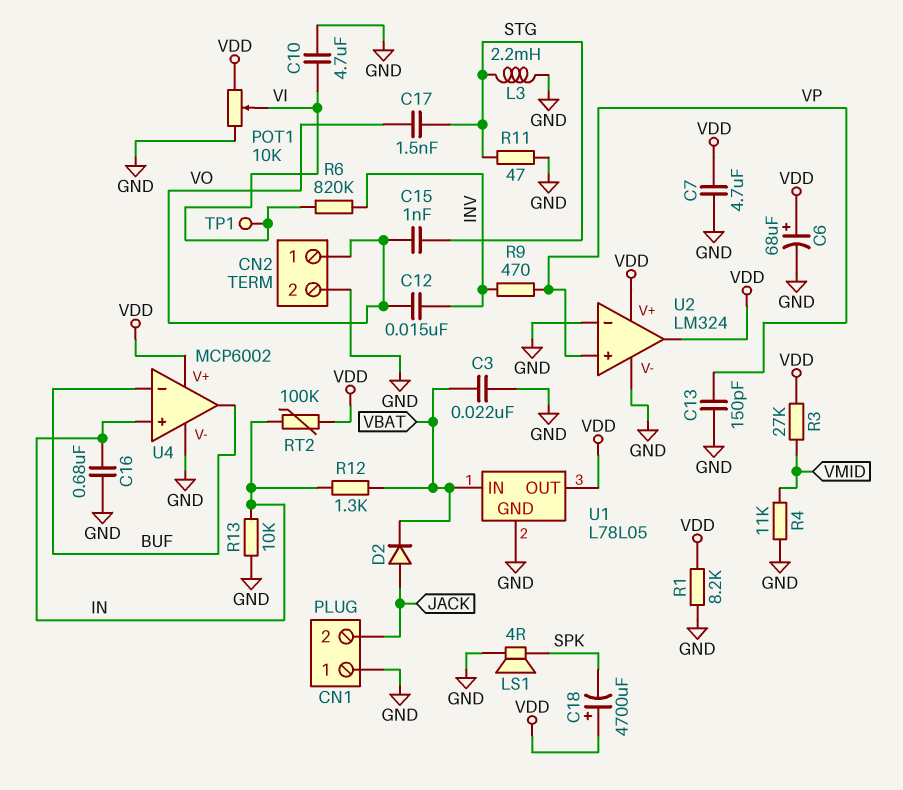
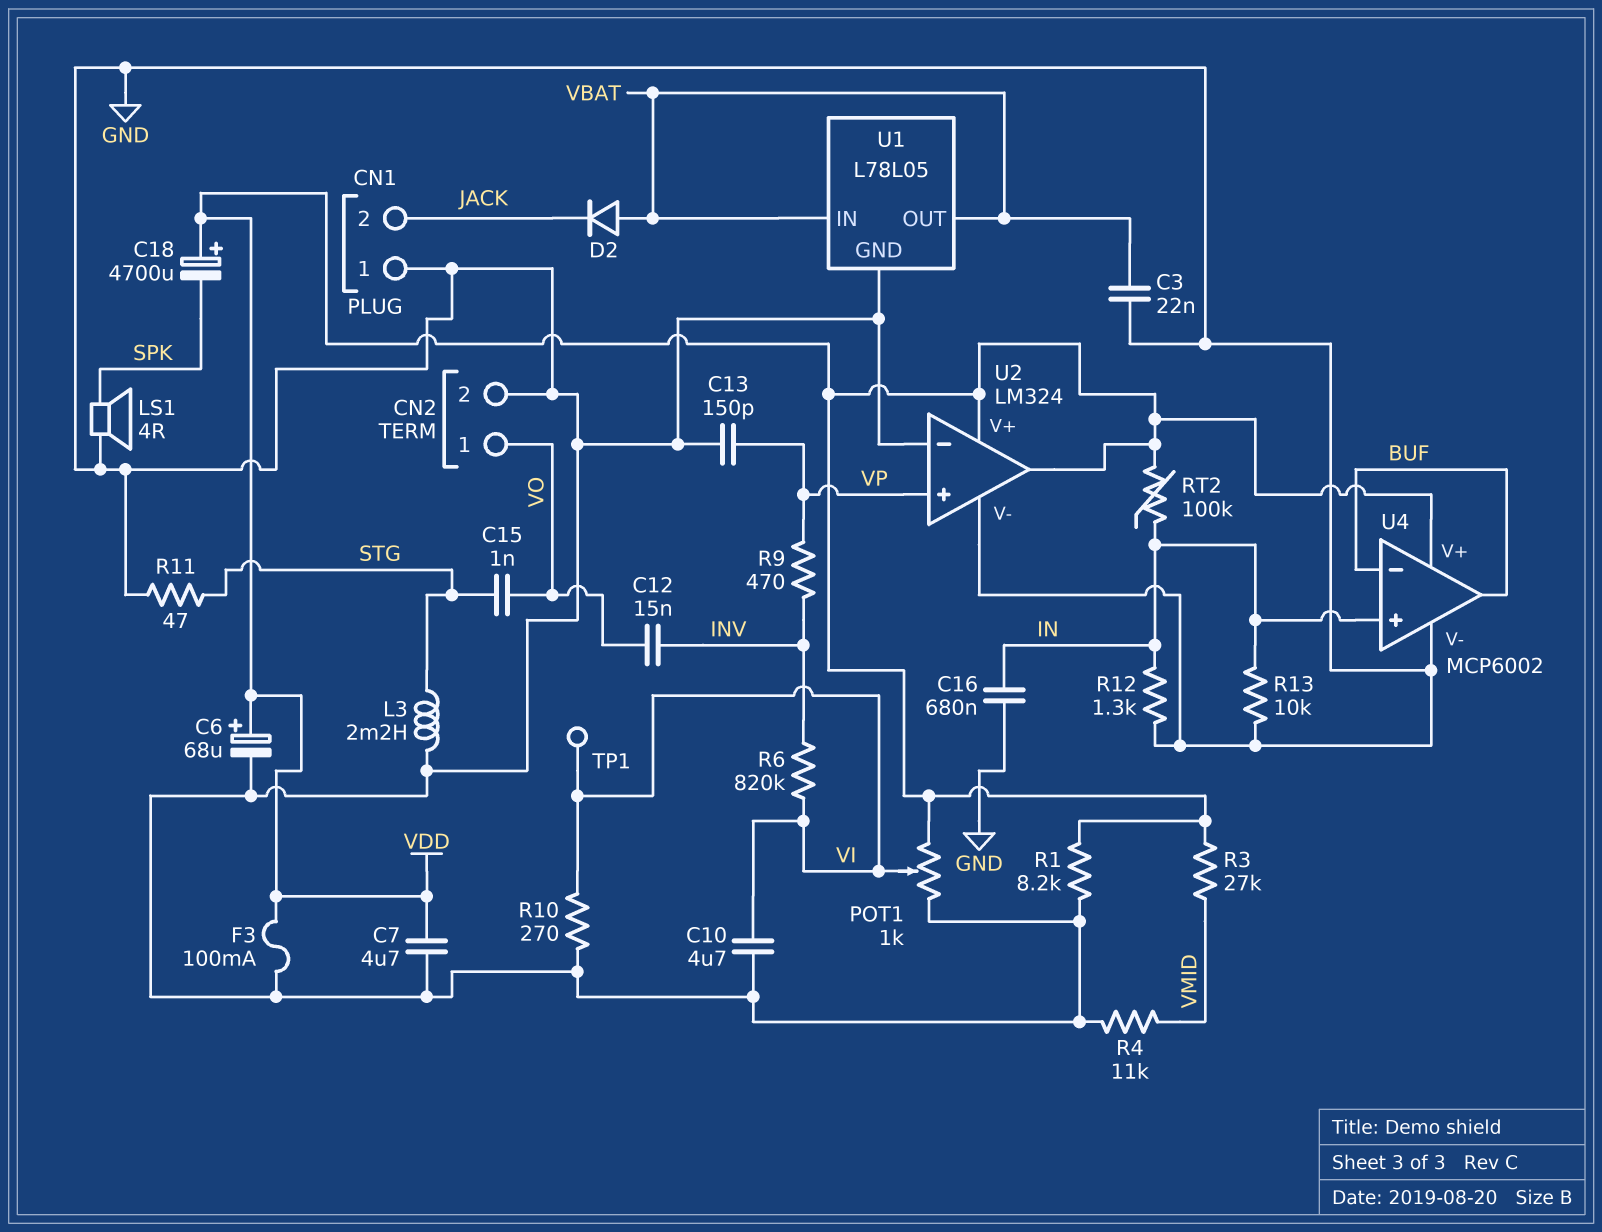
C17: 1.5nF (STG, VO) -> none
D2: diode (A JACK, K VBAT) -> diode (A VBAT, K JACK)
F3: none -> 100mA (GND, VDD)
POT1: 10k (GND, VDD, wiper VI) -> 1k (GND, VDD, wiper VI)
R10: none -> 270 (GND, VI)
R12: 1.3k (IN, VBAT) -> 1.3k (GND, IN)
U1 pin OUT: VDD -> VBAT

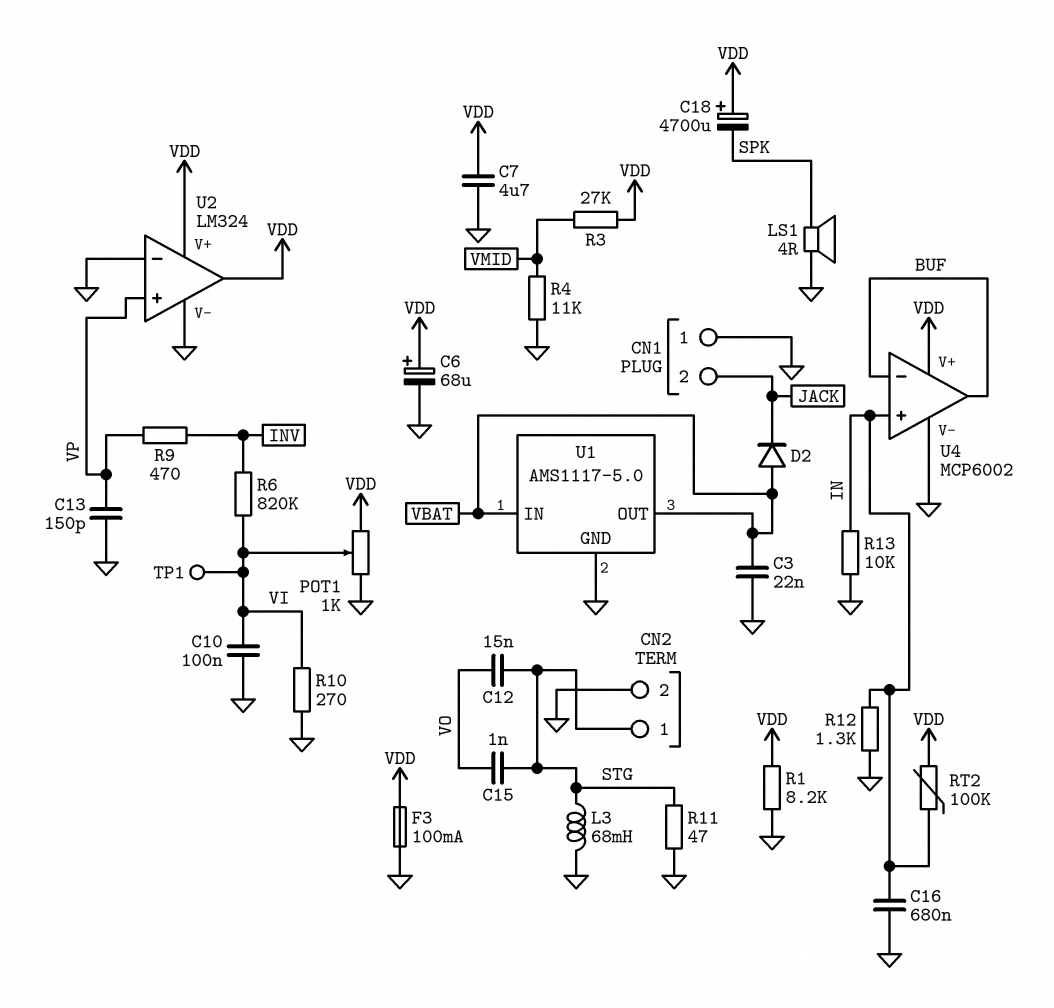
C10: 4.7uF (GND, VI) -> 100nF (GND, VI)
C12: 15nF (INV, VO) -> 15nF (STG, VO)
CN2 pin 1: VO -> STG
L3: 2.2mH (GND, STG) -> 68mH (GND, STG)
U1: L78L05 -> AMS1117-5.0

